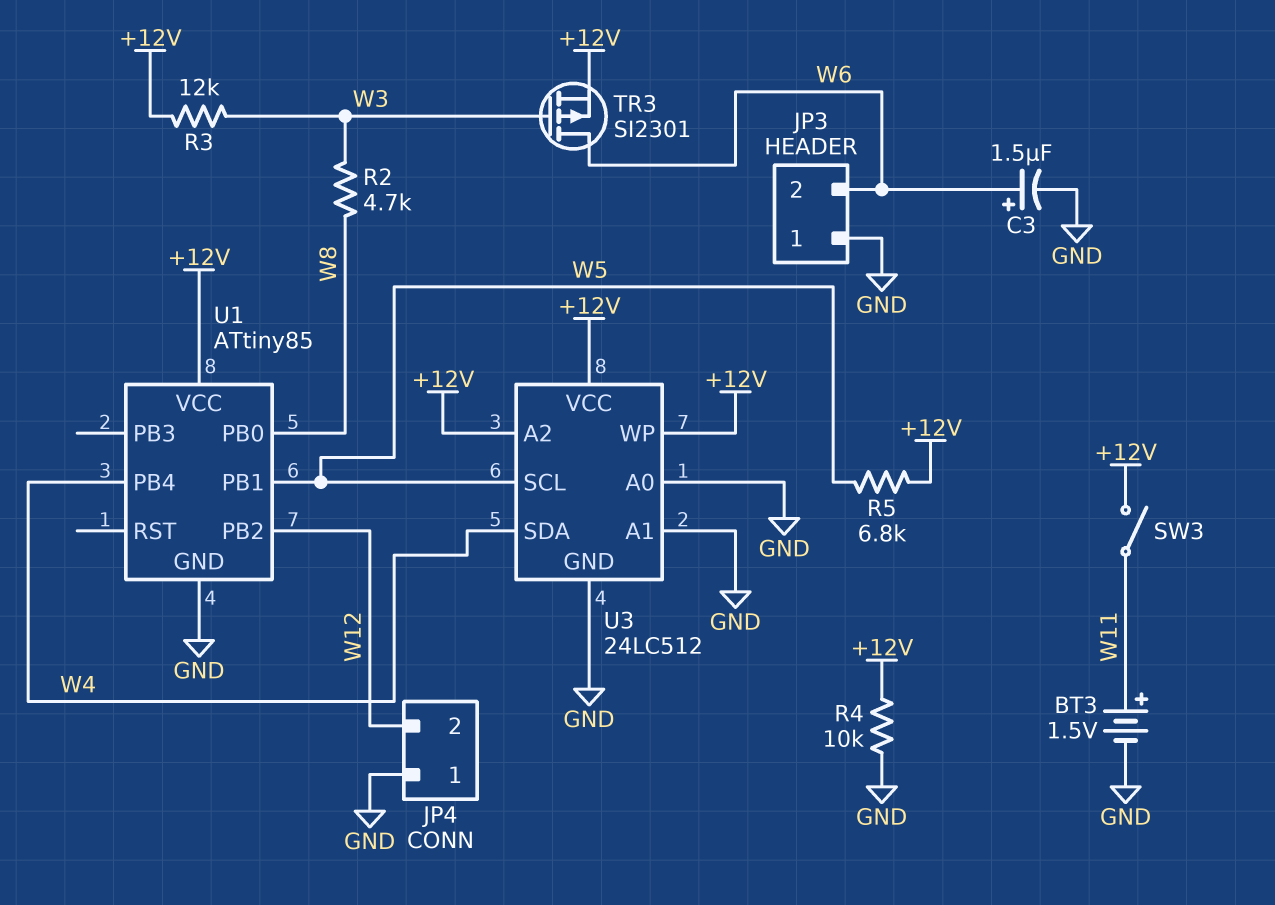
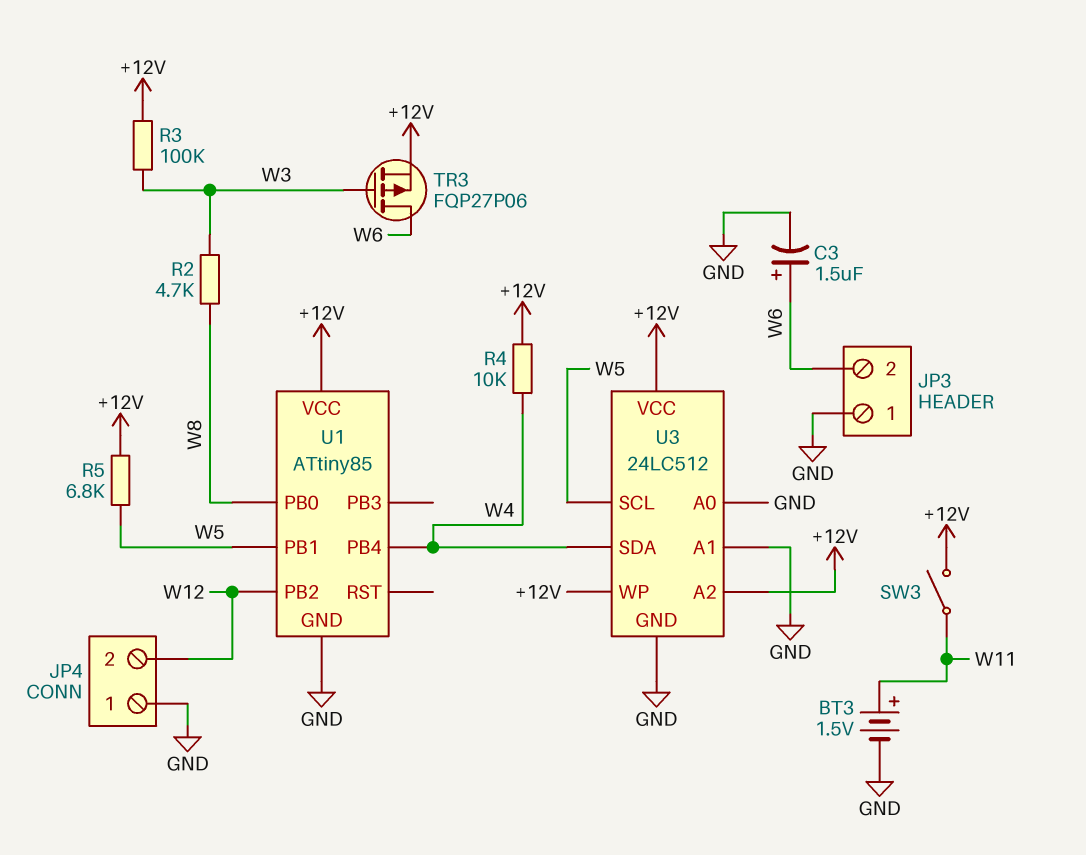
R3: 12k (+12V, W3) -> 100k (+12V, W3)
R4: 10k (+12V, GND) -> 10k (+12V, W4)
TR3: PMOS SI2301 (G W3, D W6, S +12V) -> PMOS FQP27P06 (G W3, D W6, S +12V)

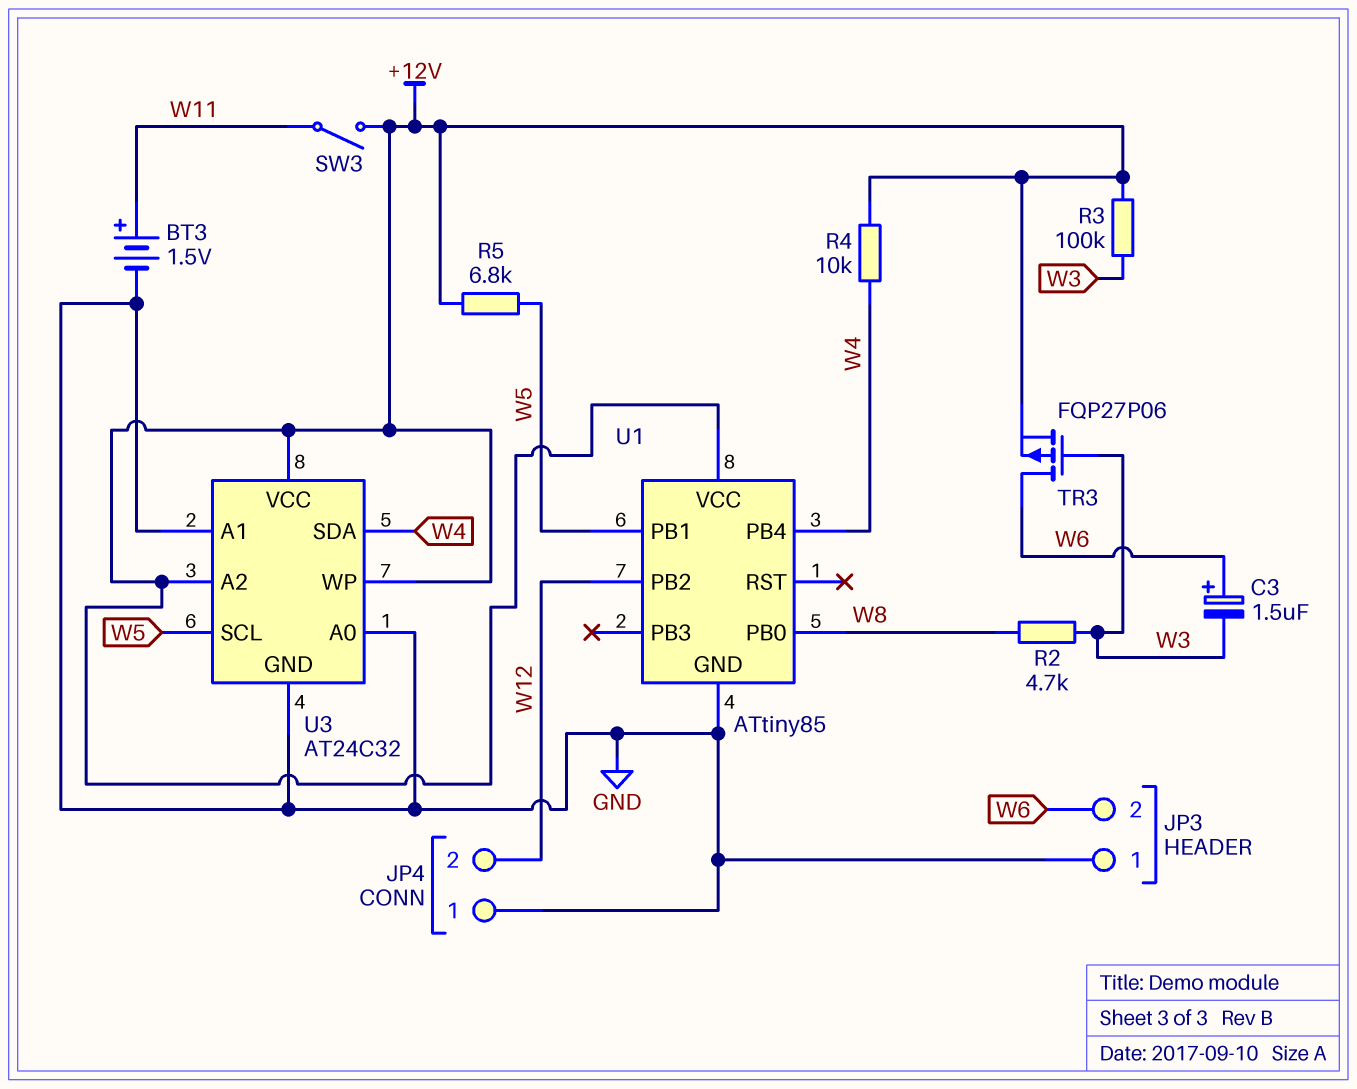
C3: 1.5uF (plus W6, minus GND) -> 1.5uF (plus W6, minus W3)
U3: 24LC512 -> AT24C32

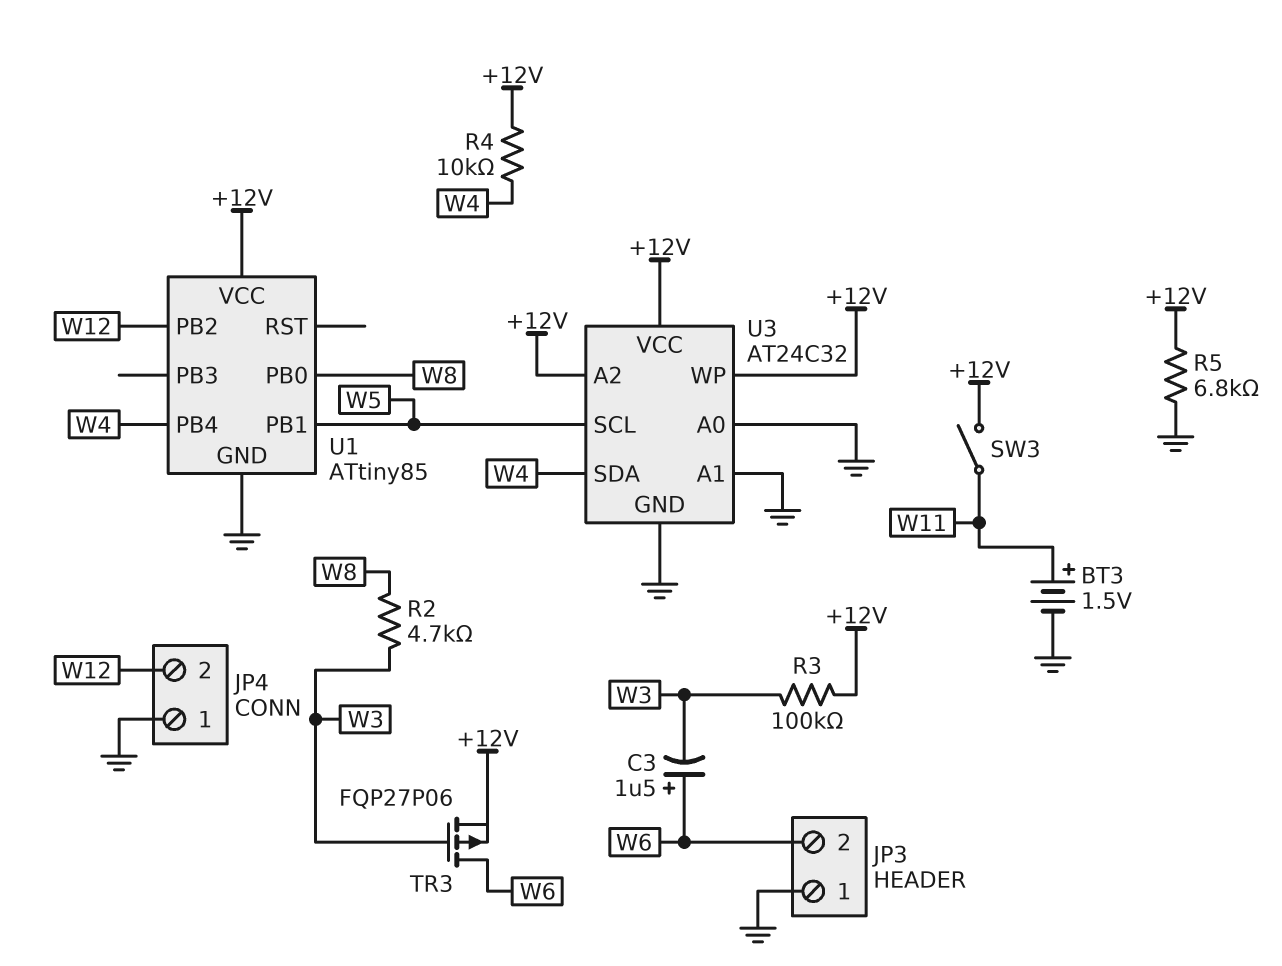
R5: 6.8k (+12V, W5) -> 6.8k (+12V, GND)

